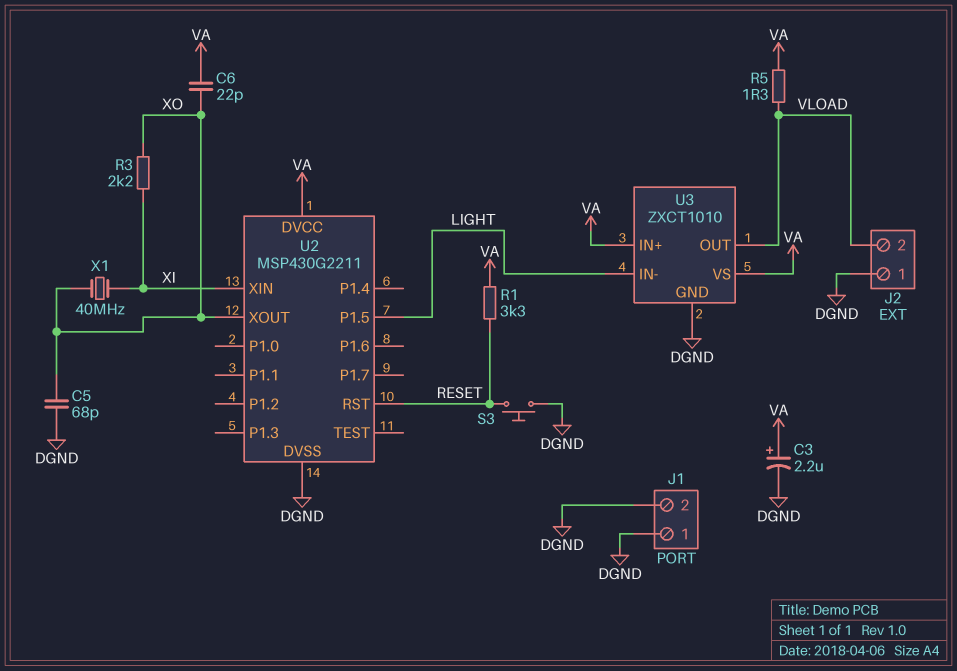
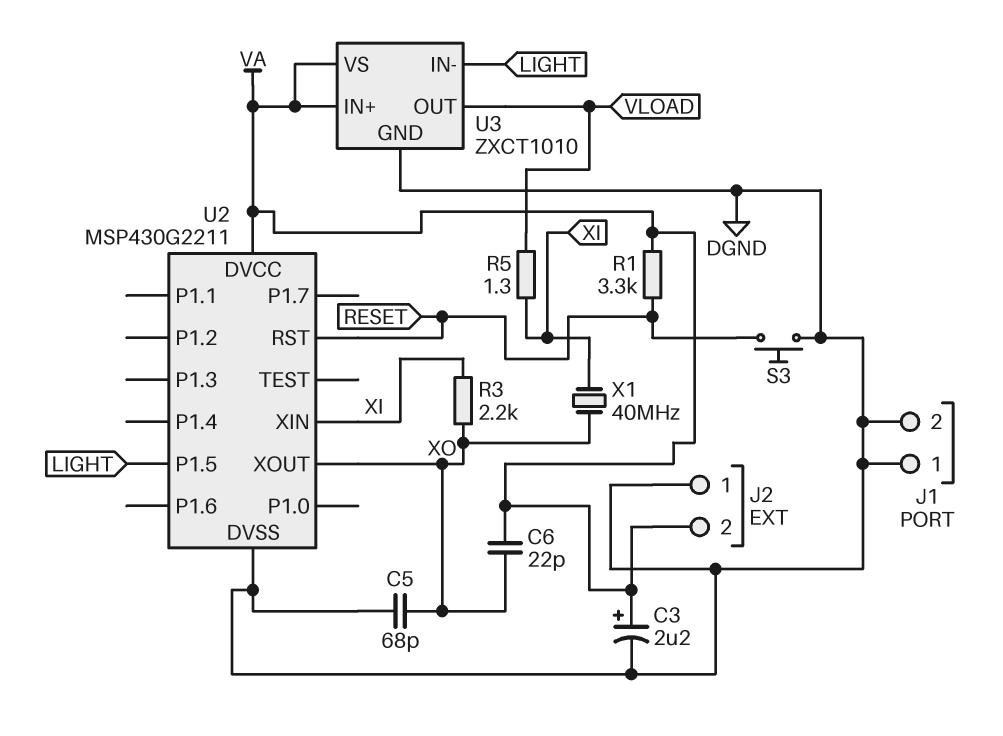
J2 pin 2: VLOAD -> VA
R5: 1.3 (VA, VLOAD) -> 1.3 (VLOAD, XI)

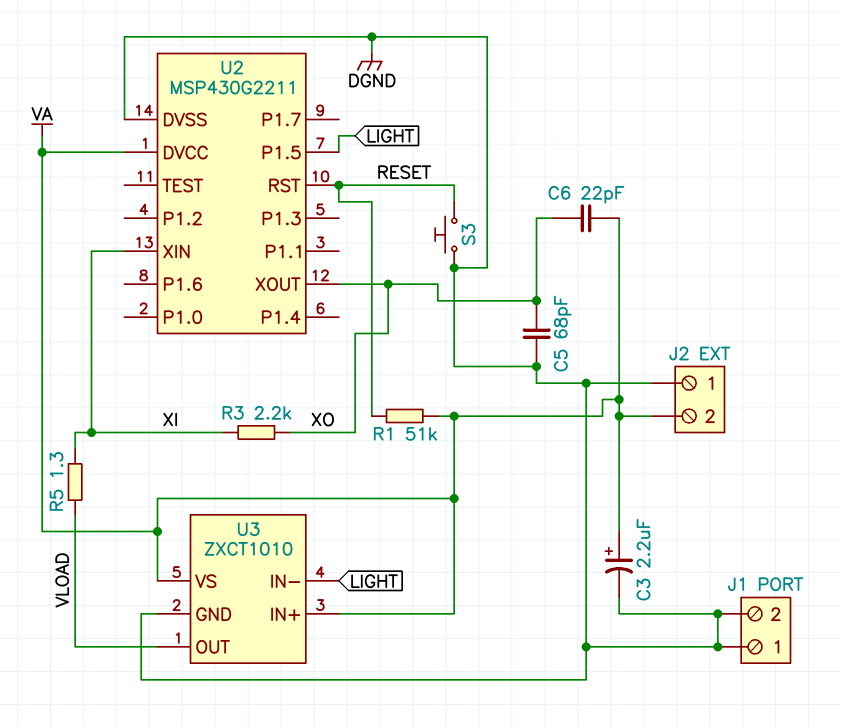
R1: 3.3k (RESET, VA) -> 51k (RESET, VA)
X1: 40MHz (XI, XO) -> none

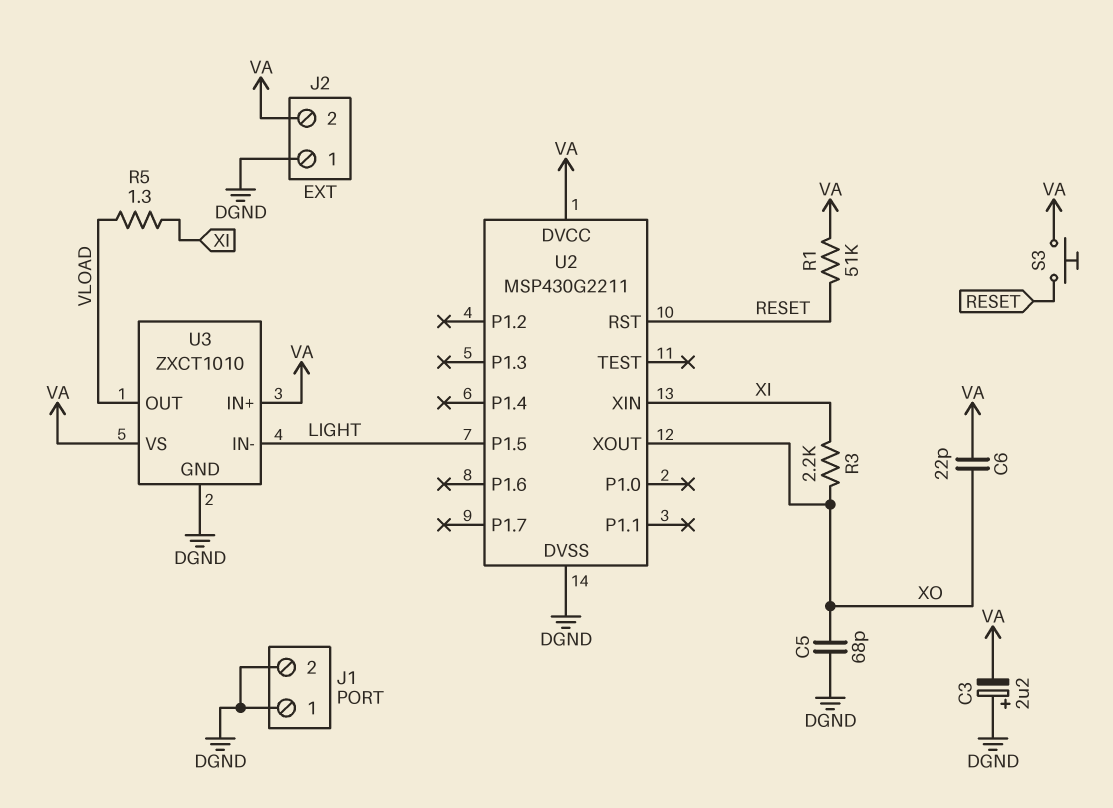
C3: 2.2uF (plus VA, minus DGND) -> 2.2uF (plus DGND, minus VA)
S3: button (DGND, RESET) -> button (RESET, VA)

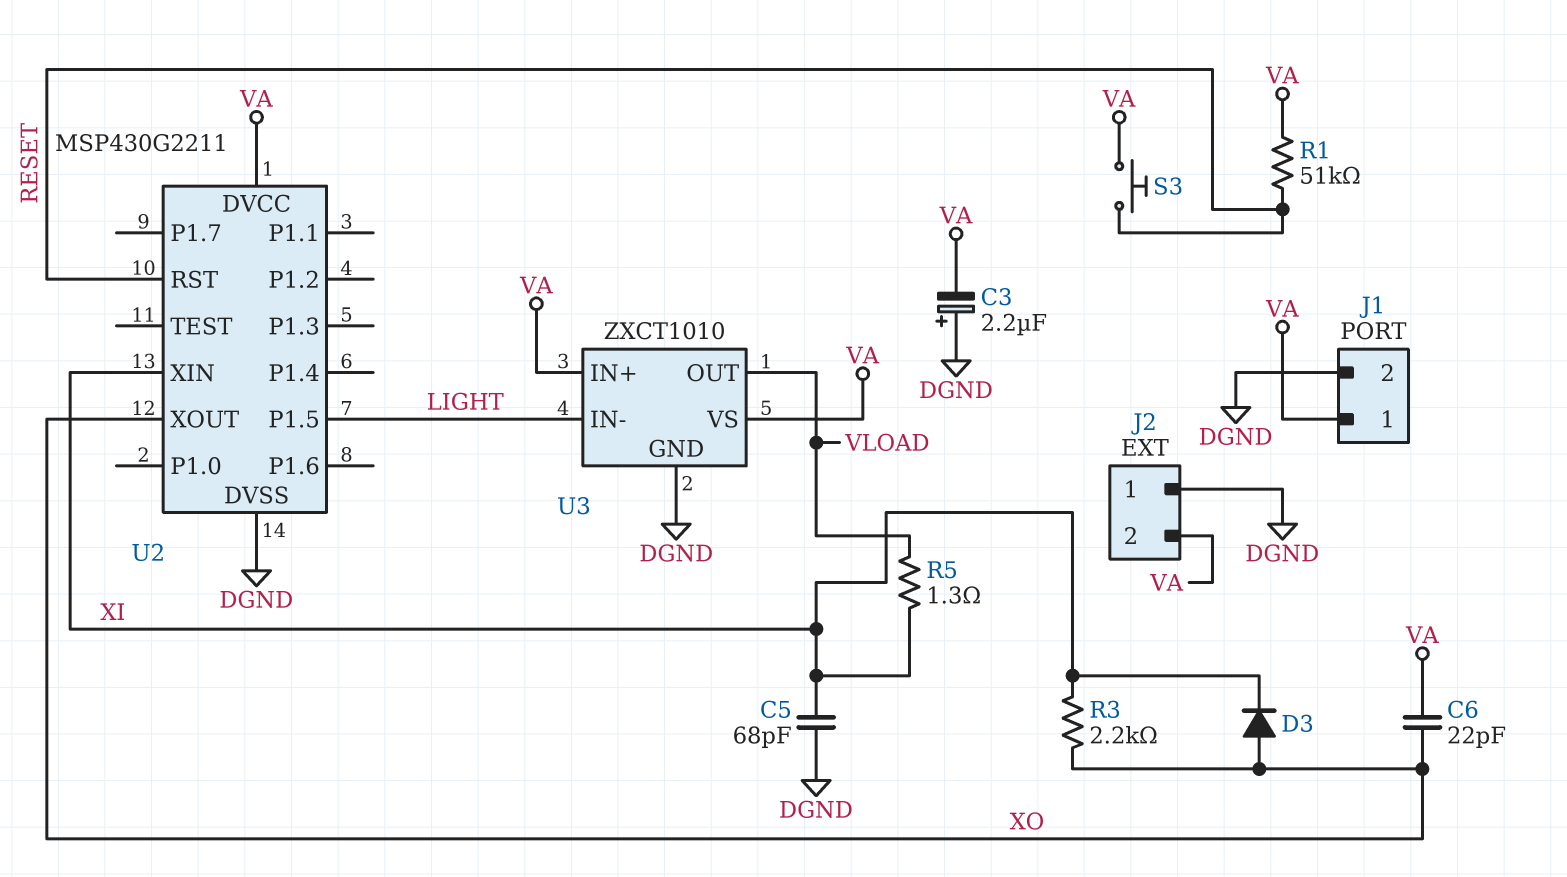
C5: 68pF (DGND, XO) -> 68pF (DGND, XI)
D3: none -> diode (A XO, K XI)
J1 pin 1: DGND -> VA

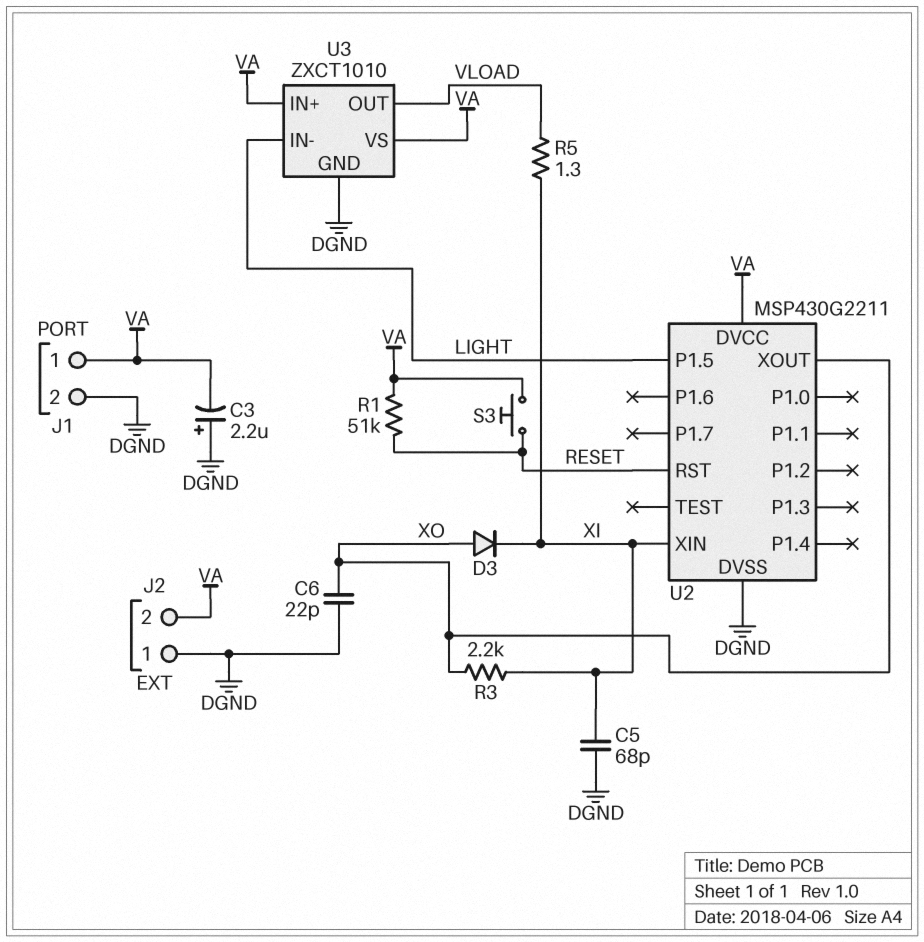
C6: 22pF (VA, XO) -> 22pF (DGND, XO)

